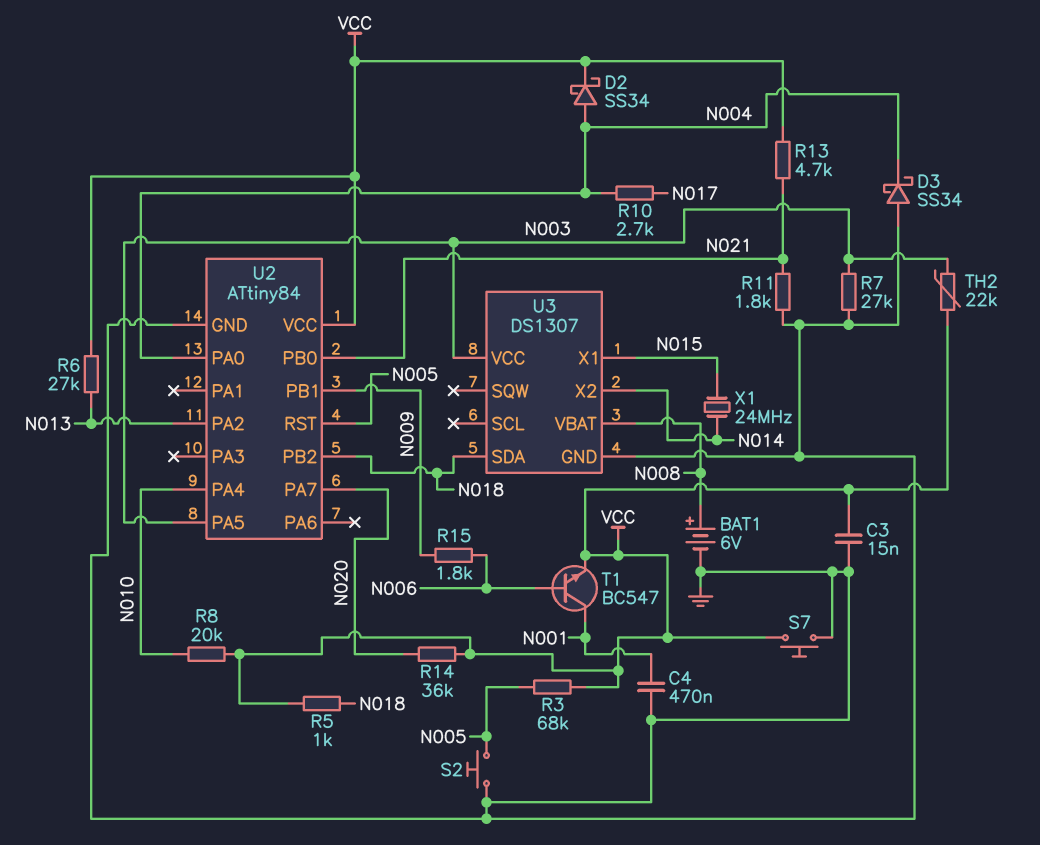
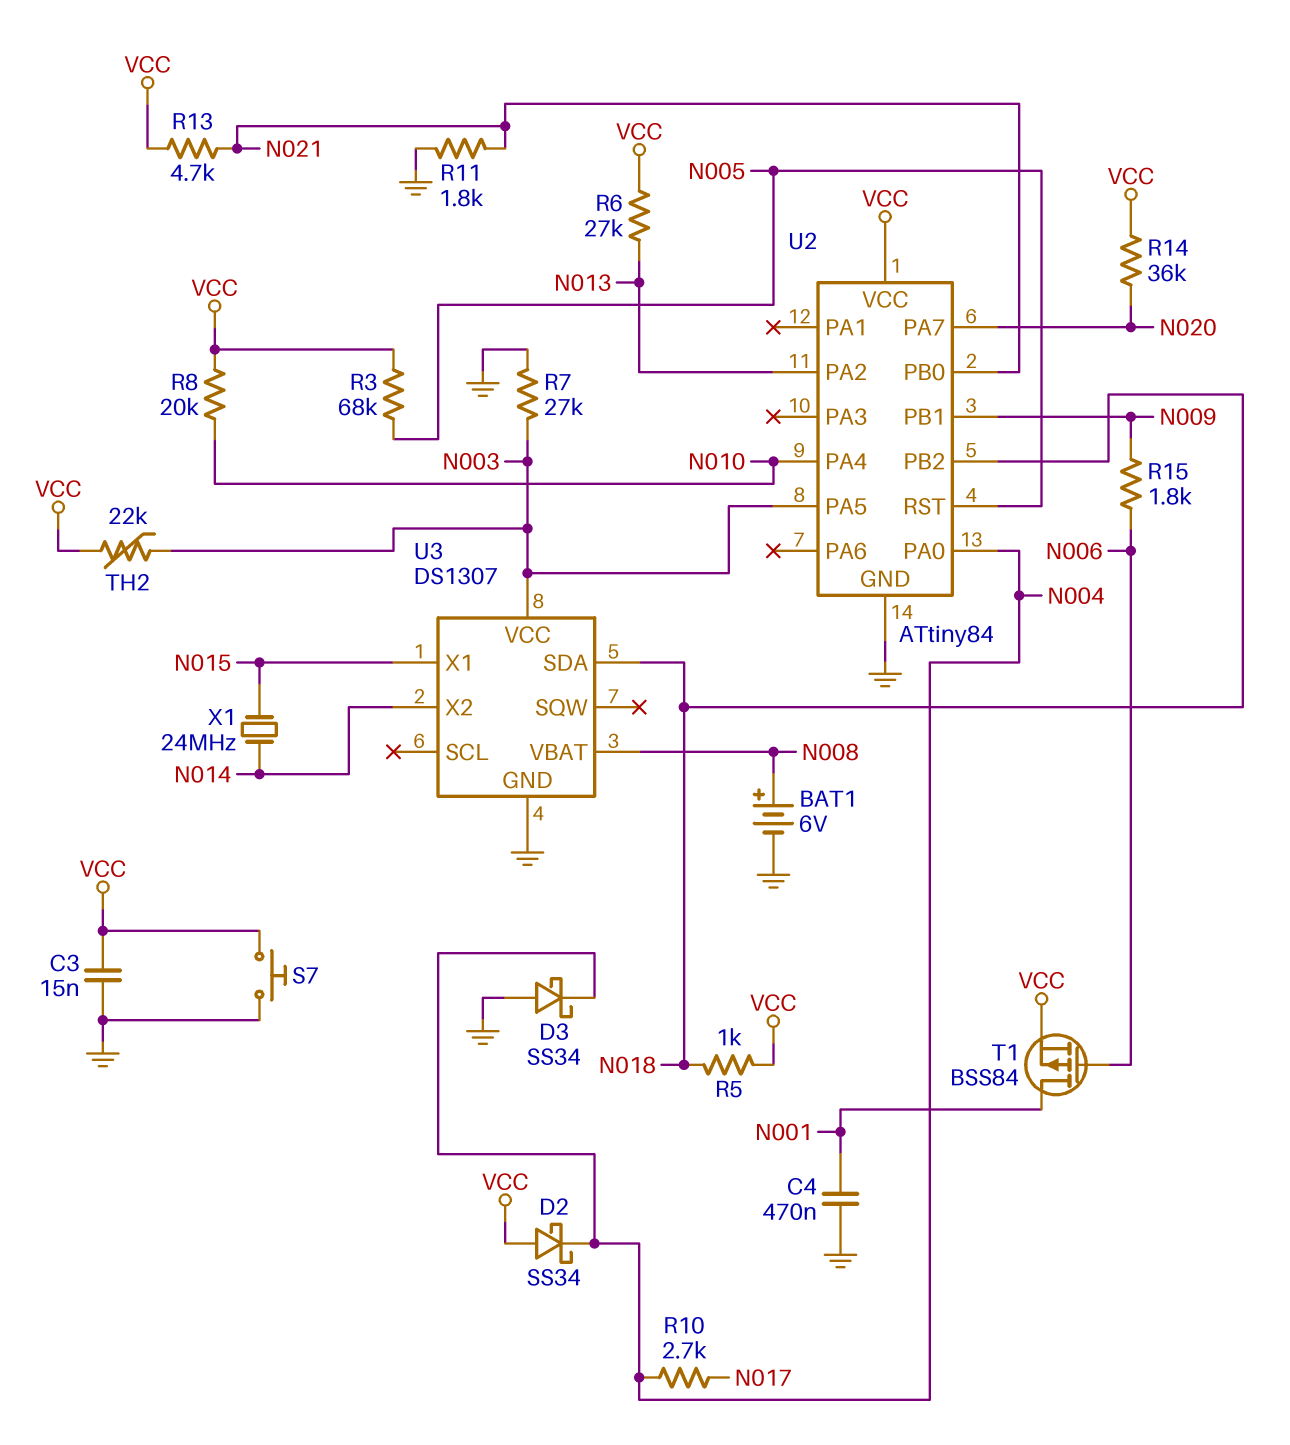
D2: schottky SS34 (A N004, K VCC) -> schottky SS34 (A VCC, K N004)
S2: button (GND, N005) -> none
T1: NPN BC547 (B N006, C N001, E VCC) -> PMOS BSS84 (G N006, D N001, S VCC)

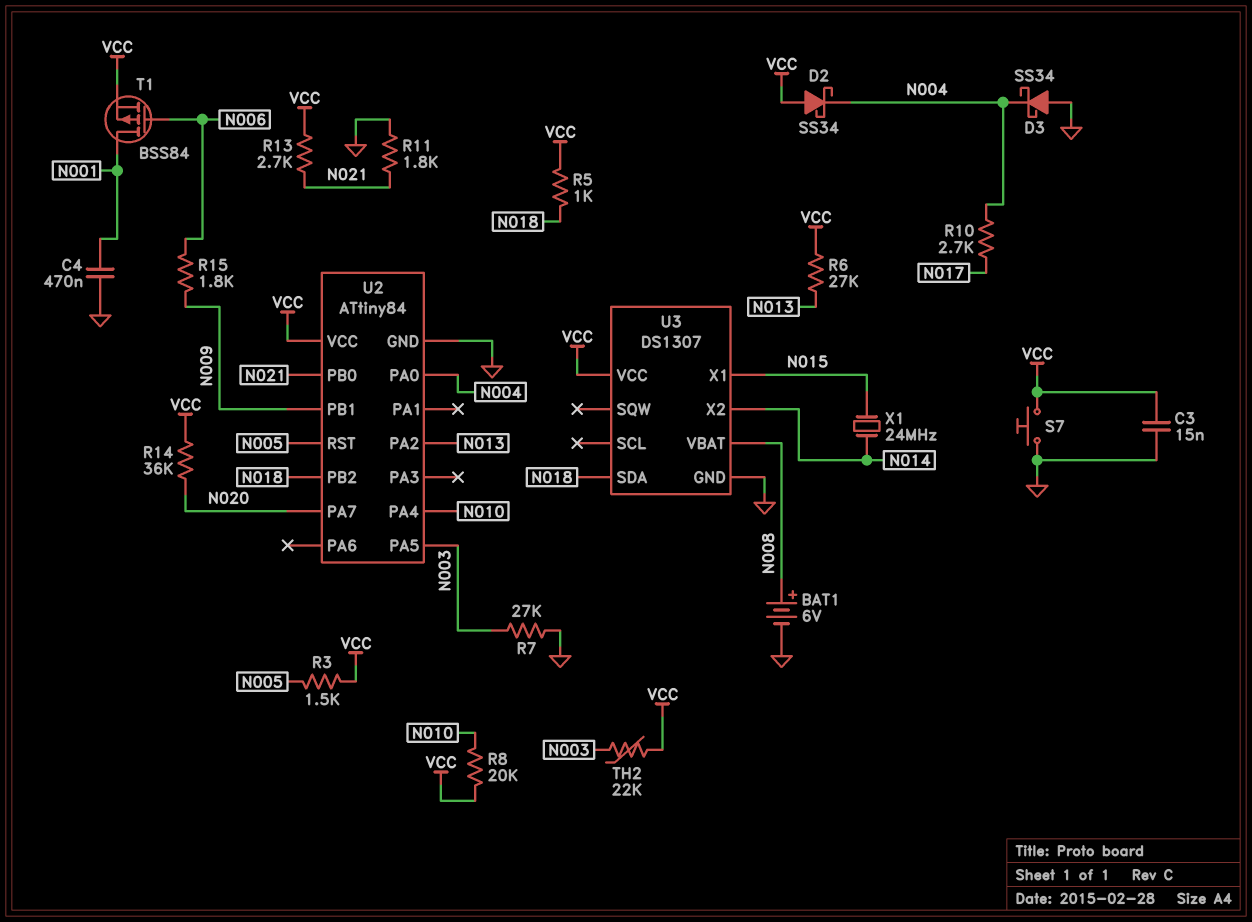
R3: 68k (N005, VCC) -> 1.5k (N005, VCC)
R13: 4.7k (N021, VCC) -> 2.7k (N021, VCC)
U3 pin VCC: N003 -> VCC

